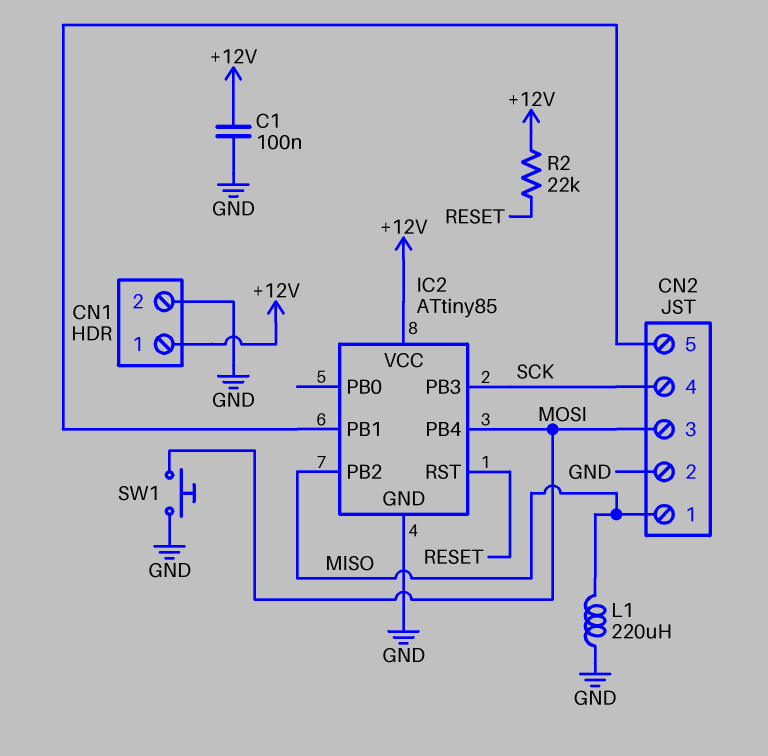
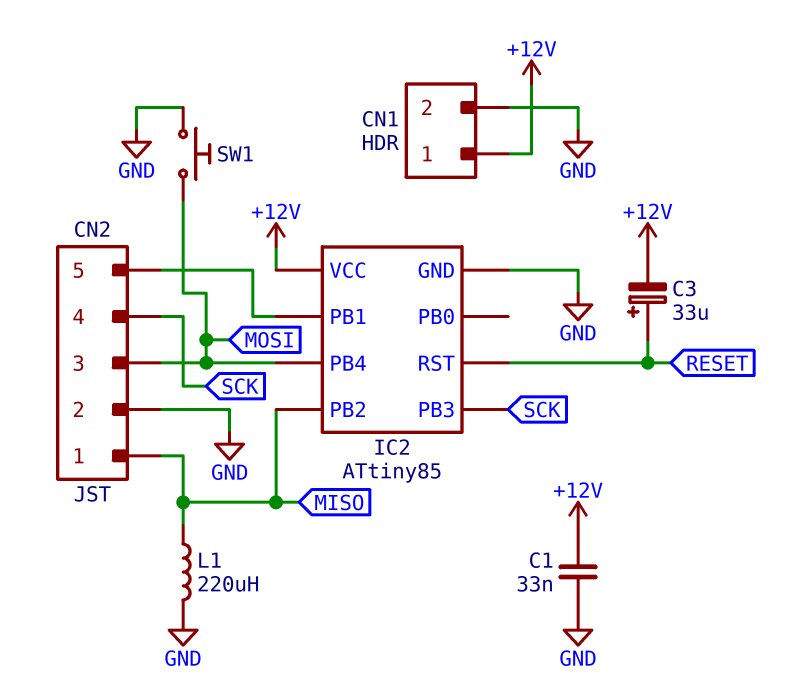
C1: 100nF (+12V, GND) -> 33nF (+12V, GND)
C3: none -> 33uF (plus RESET, minus +12V)
R2: 22k (+12V, RESET) -> none

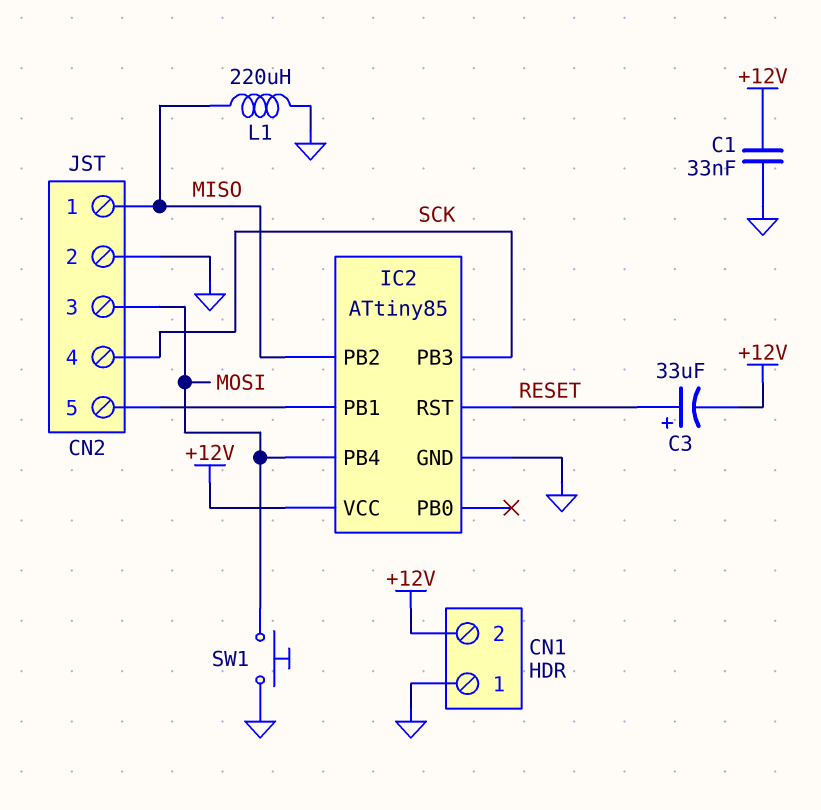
CN1 pin 1: +12V -> GND
CN1 pin 2: GND -> +12V

